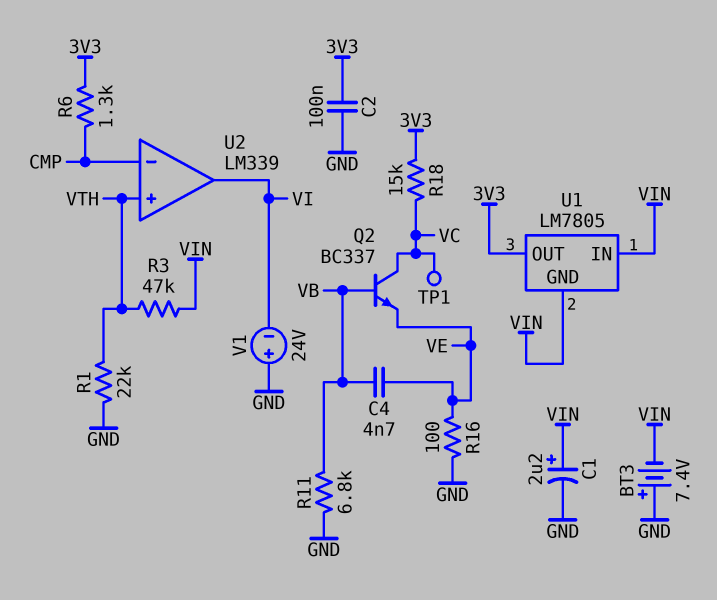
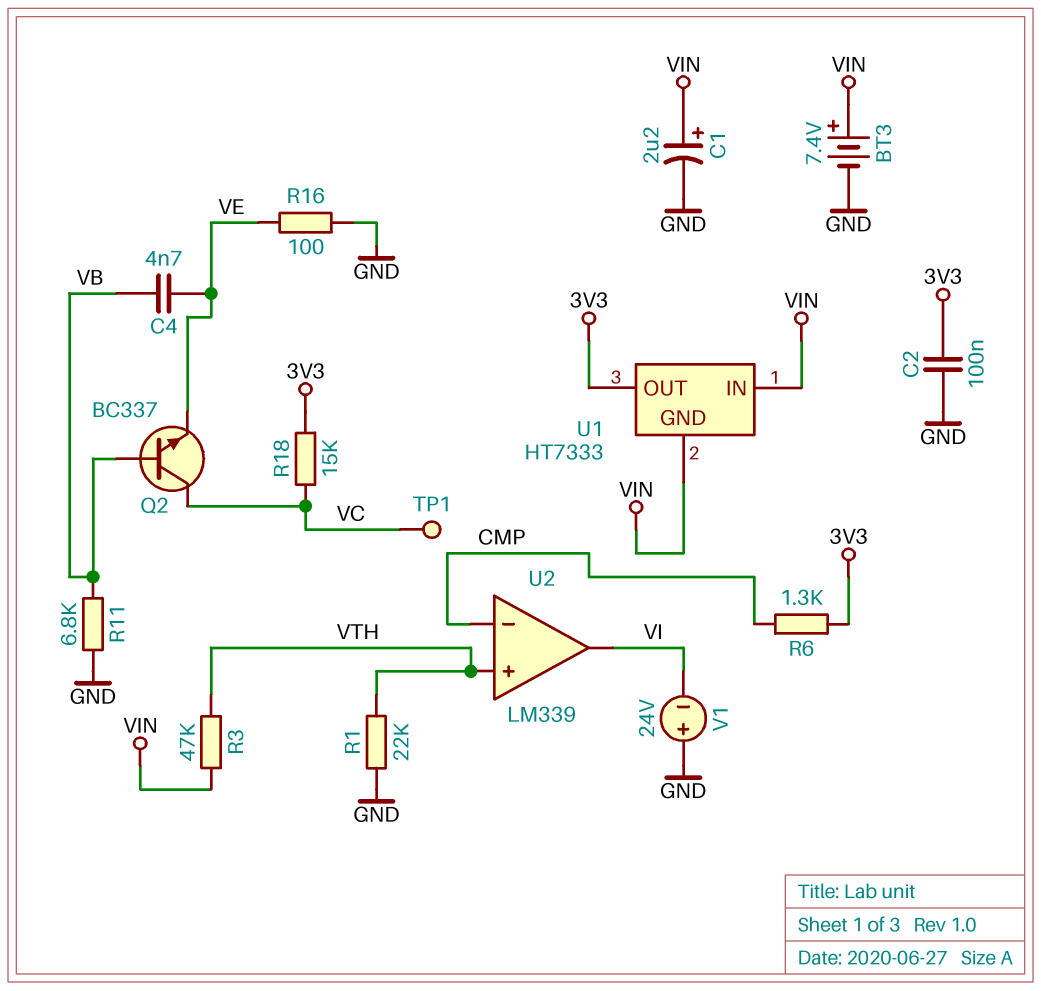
BT3: 7.4V (plus GND, minus VIN) -> 7.4V (plus VIN, minus GND)
U1: LM7805 -> HT7333

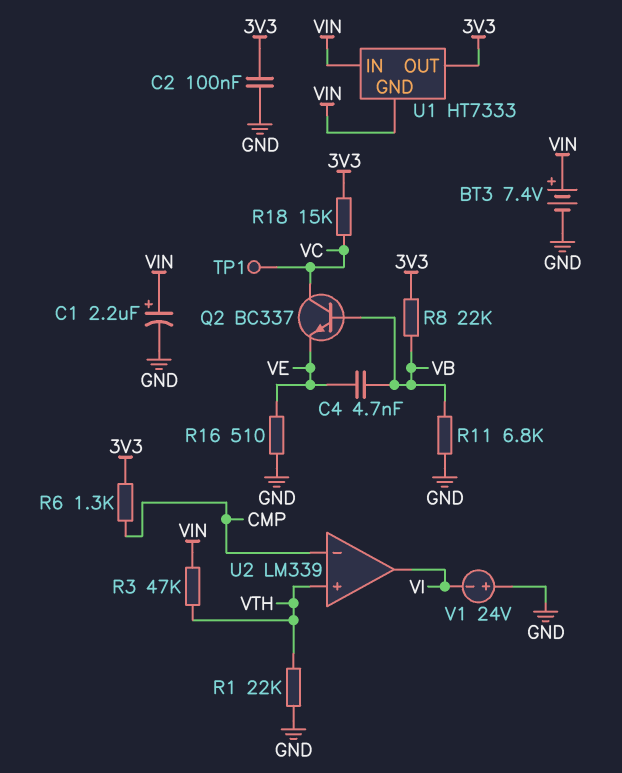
R8: none -> 22k (3V3, VB)
R16: 100 (GND, VE) -> 510 (GND, VE)

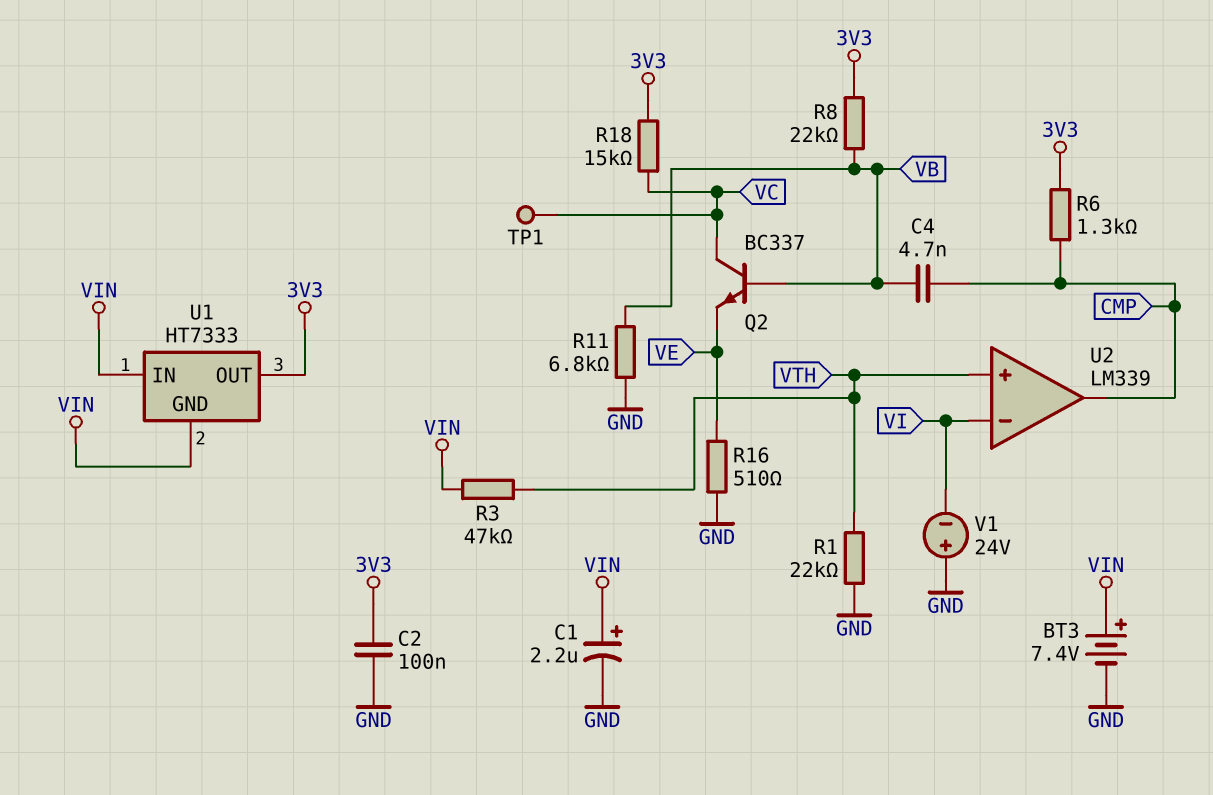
C4: 4.7nF (VB, VE) -> 4.7nF (CMP, VB)
U2 pin in-: CMP -> VI
U2 pin out: VI -> CMP

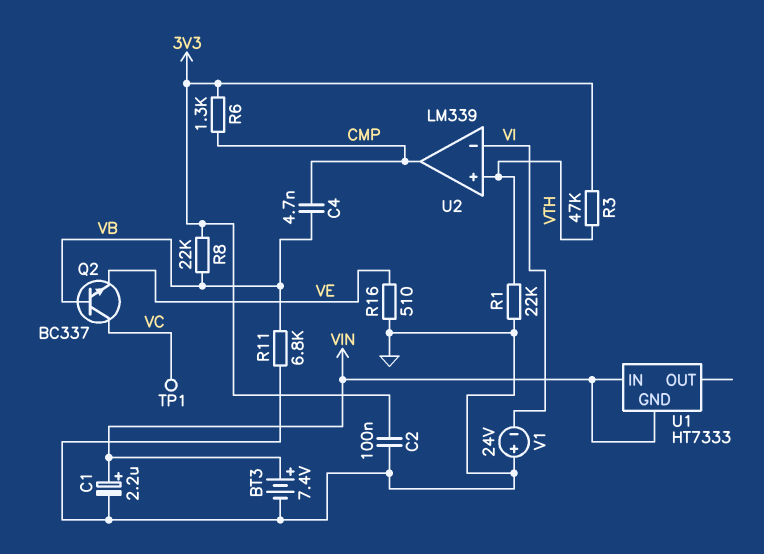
R3: 47k (VIN, VTH) -> 47k (3V3, VTH)
R18: 15k (3V3, VC) -> none
U1 pin OUT: 3V3 -> none

